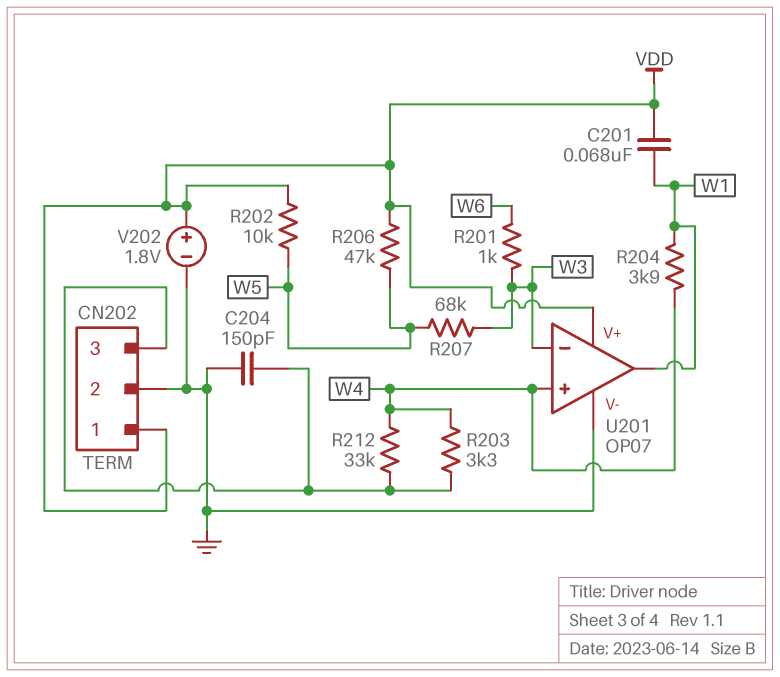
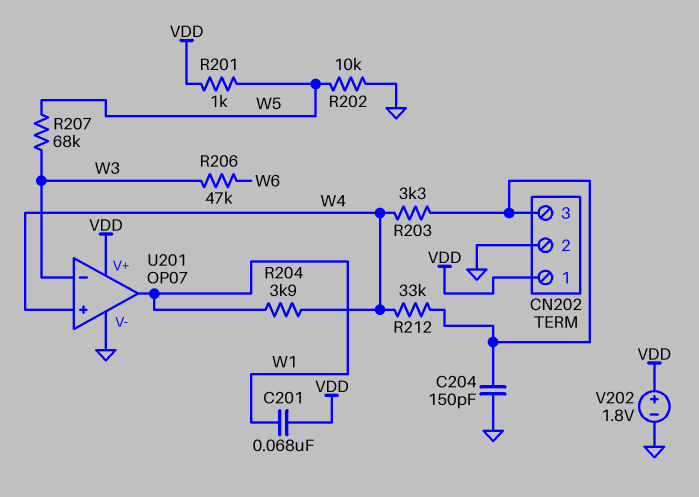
R201: 1k (W3, W6) -> 1k (VDD, W5)
R202: 10k (VDD, W5) -> 10k (GND, W5)
R206: 47k (VDD, W5) -> 47k (W3, W6)

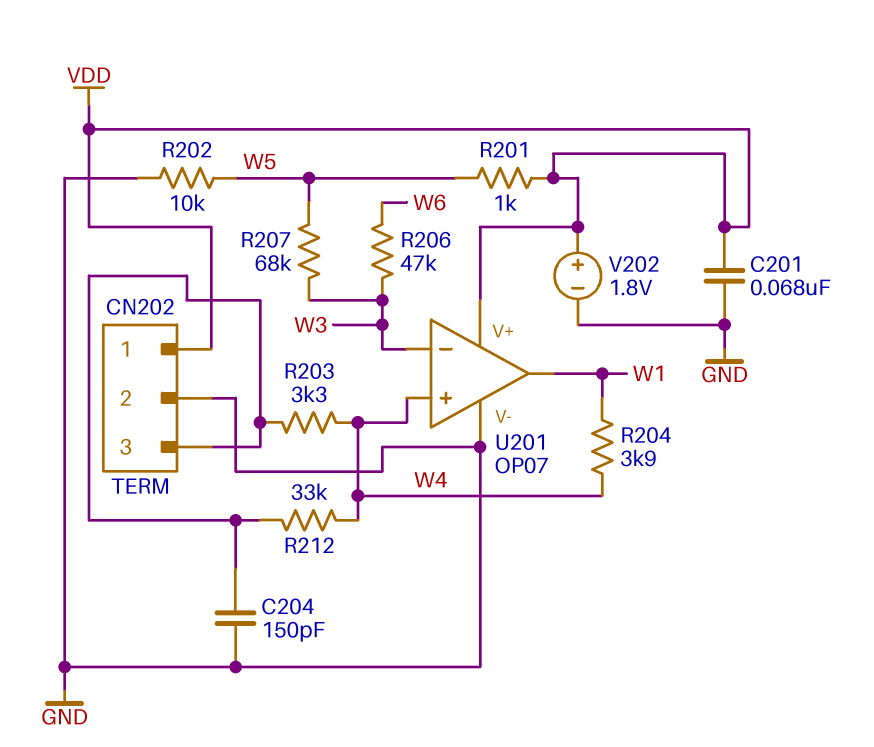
C201: 68nF (VDD, W1) -> 68nF (GND, VDD)

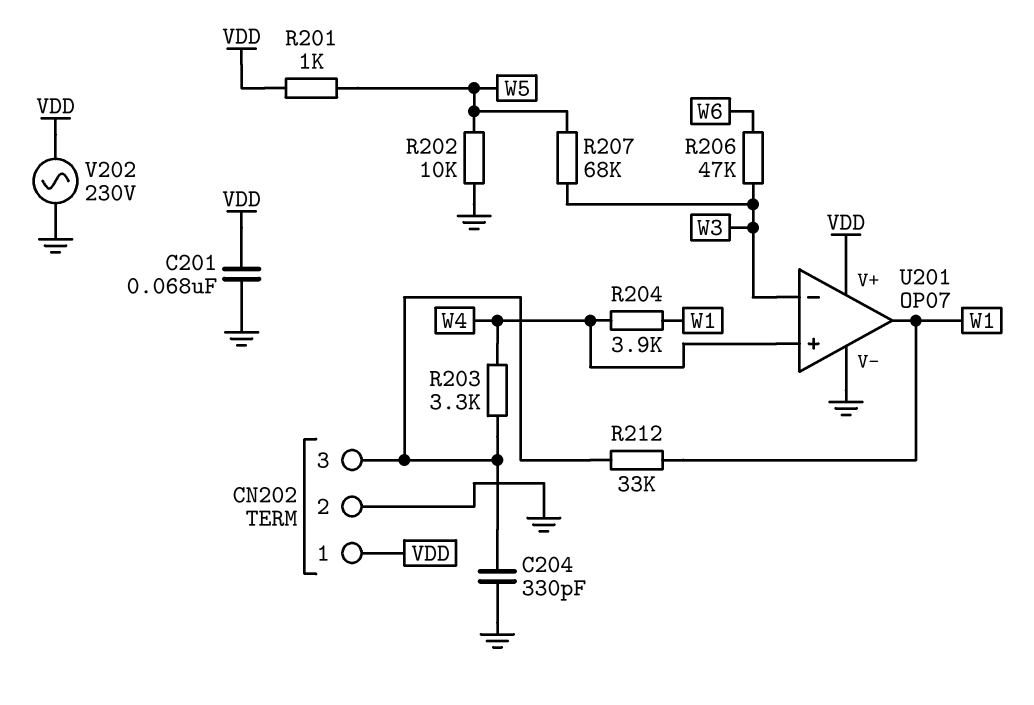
C204: 150pF (CN202/3, GND) -> 330pF (CN202/3, GND)
R212: 33k (CN202/3, W4) -> 33k (CN202/3, W1)
V202: 1.8V (plus VDD, minus GND) -> AC 230V (GND, VDD)

